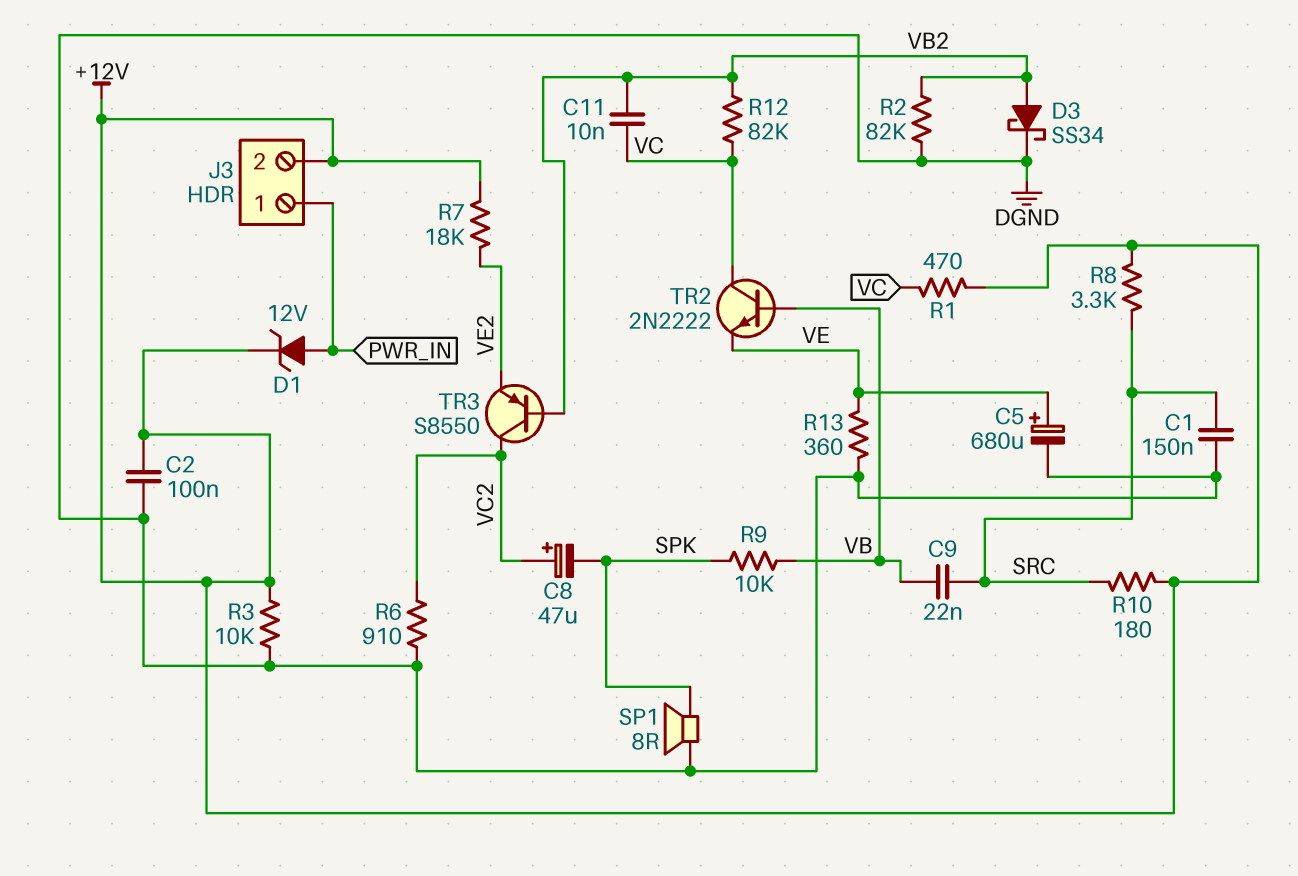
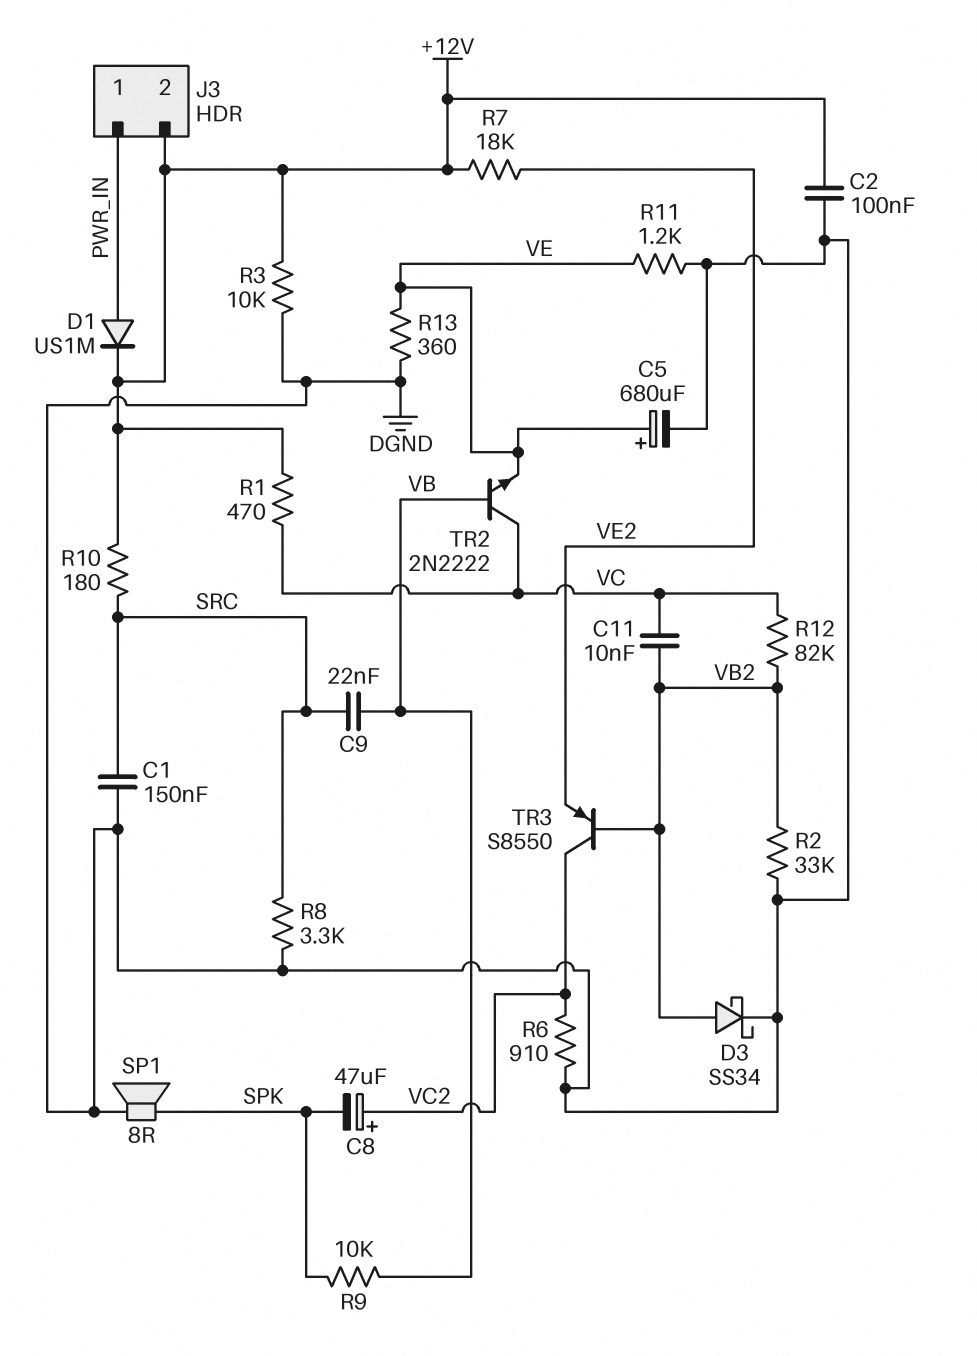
D1: zener 12V (A PWR_IN, K +12V) -> diode US1M (A PWR_IN, K +12V)
R2: 82k (DGND, VB2) -> 33k (DGND, VB2)
R8: 3.3k (+12V, SRC) -> 3.3k (DGND, SRC)
R11: none -> 1.2k (DGND, VE)

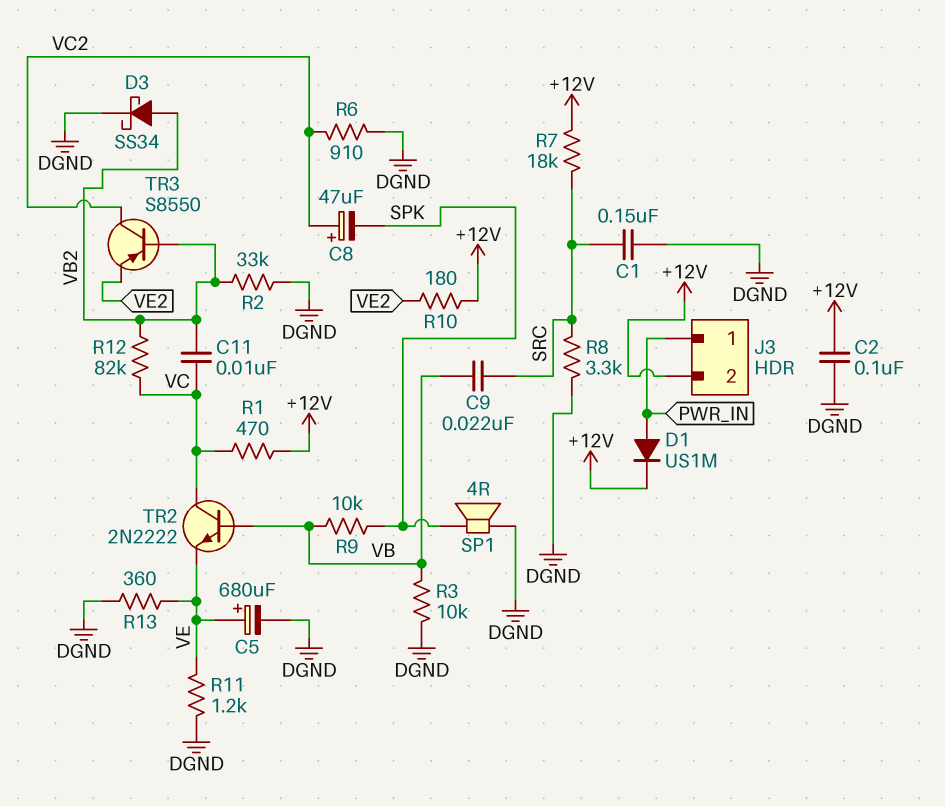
R3: 10k (+12V, DGND) -> 10k (DGND, VB)
R7: 18k (+12V, VE2) -> 18k (+12V, SRC)
R10: 180 (+12V, SRC) -> 180 (+12V, VE2)
SP1: speaker 8R (DGND, SPK) -> speaker 4R (DGND, SPK)

